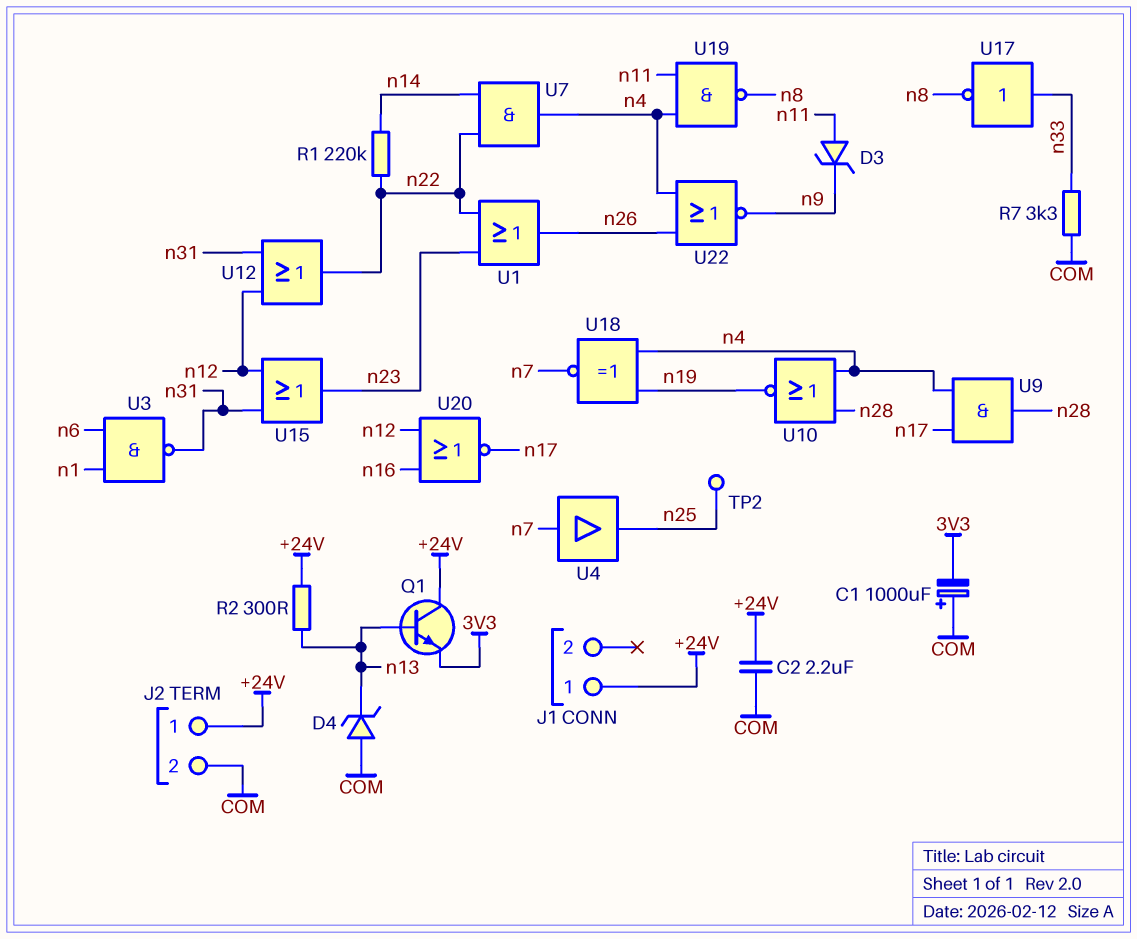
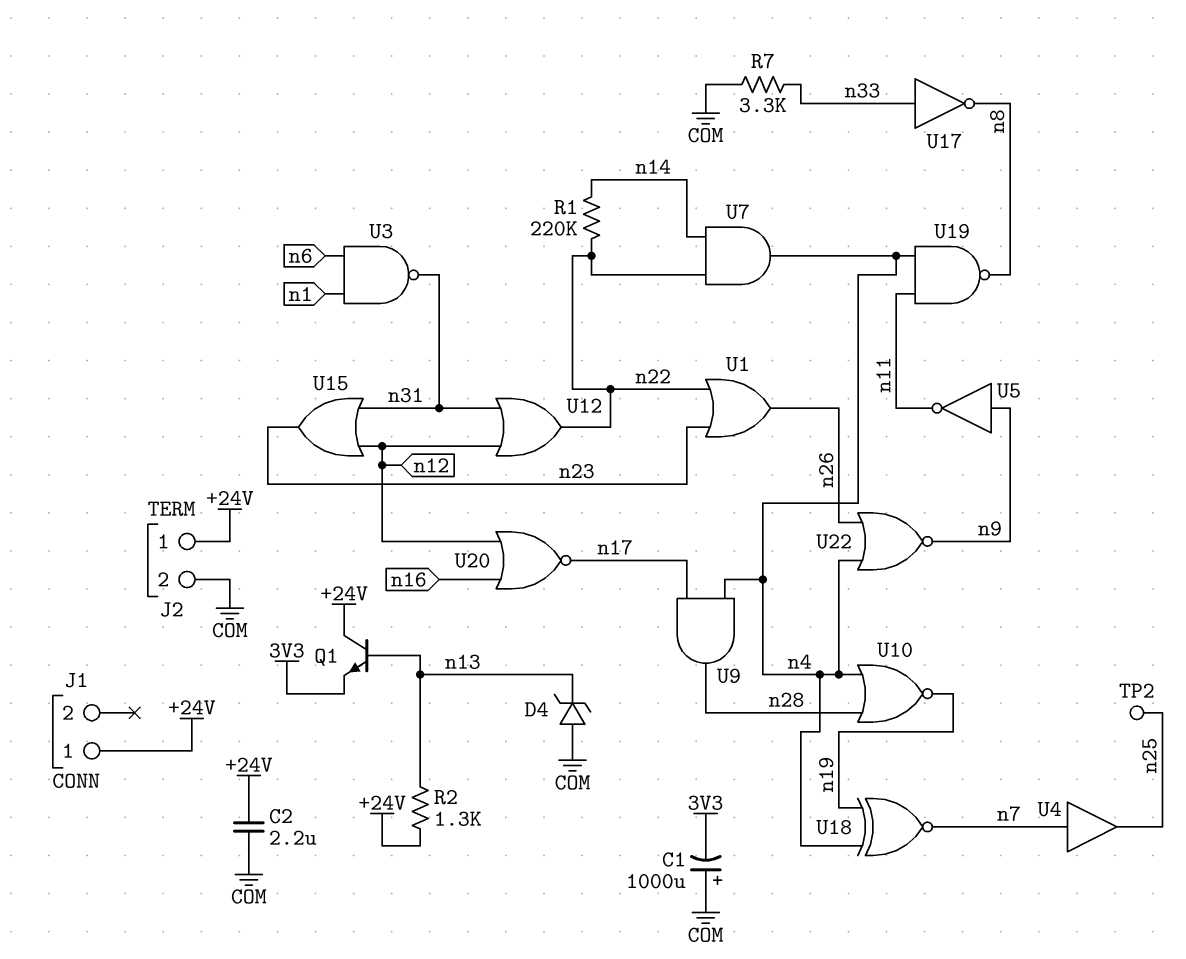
D3: zener (A n11, K n9) -> none
R2: 300 (+24V, n13) -> 1.3k (+24V, n13)
U5: none -> NOT (in n9, out n11)

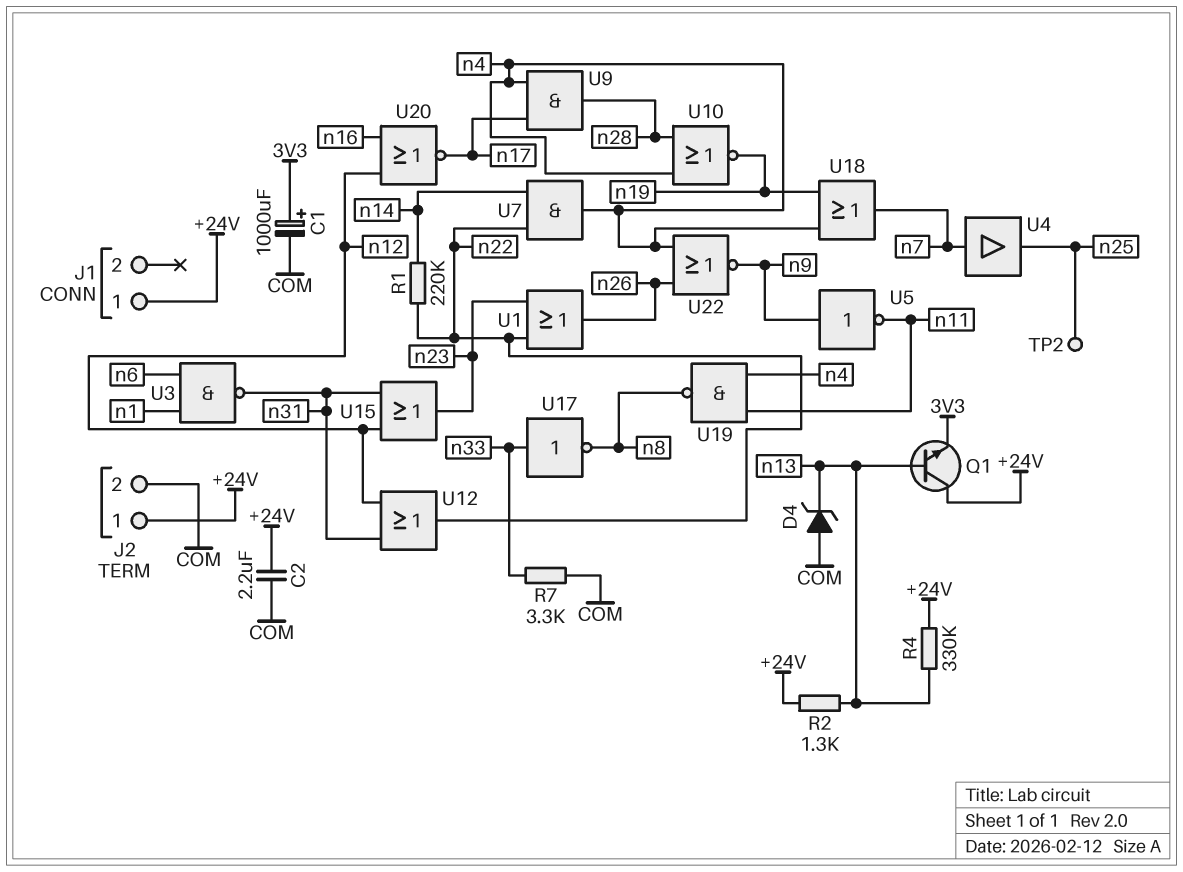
C1: 1000uF (plus COM, minus 3V3) -> 1000uF (plus 3V3, minus COM)
R4: none -> 330k (+24V, n13)
U18: XNOR (in n4, in n19, out n7) -> OR (in n4, in n19, out n7)

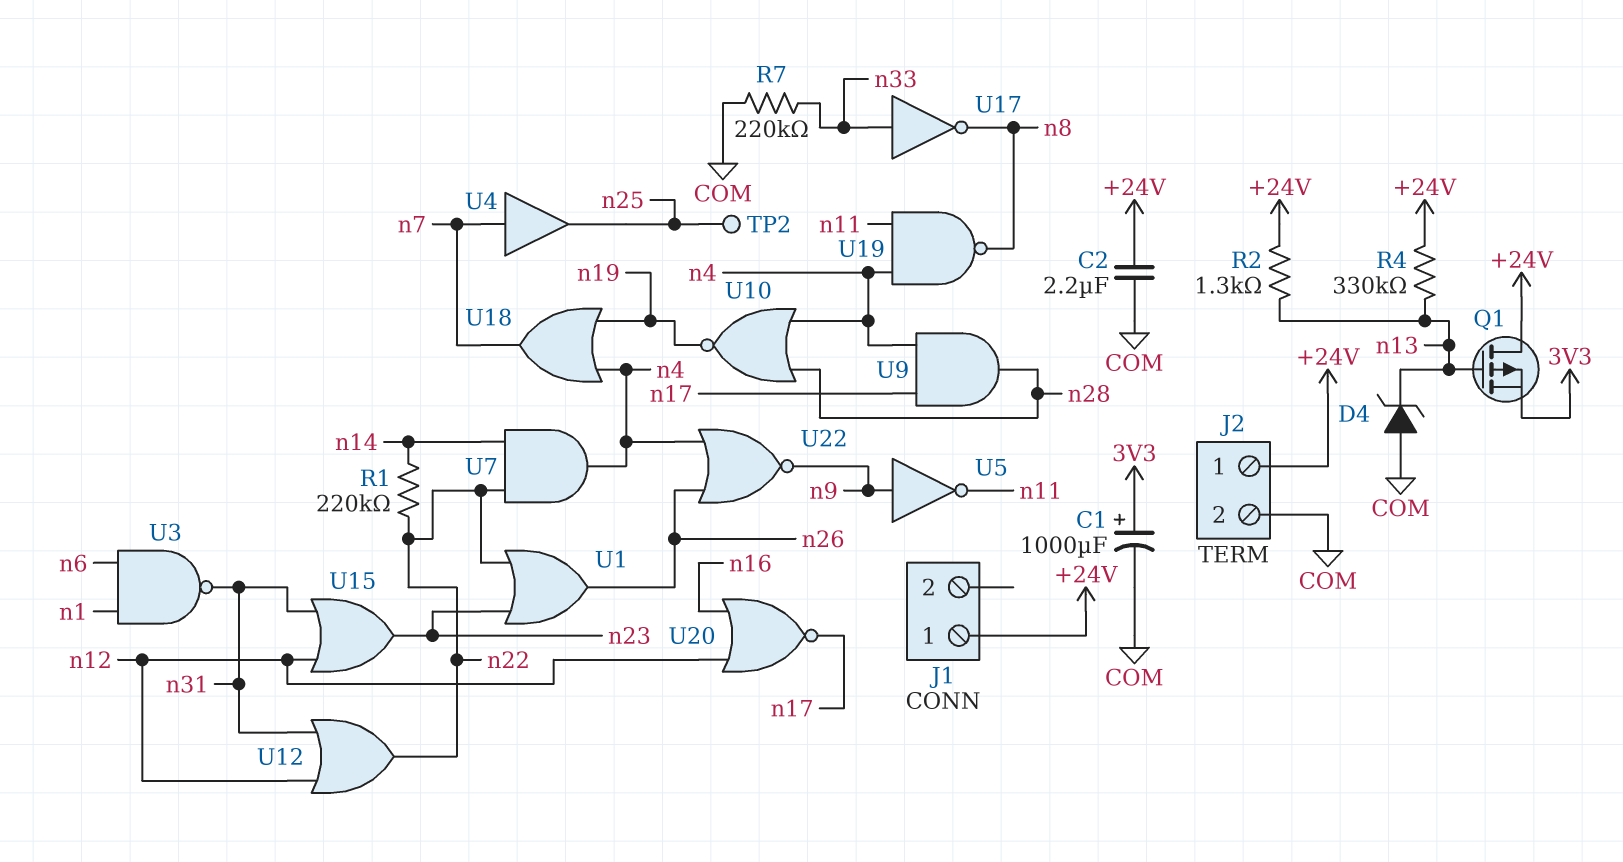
Q1: NPN (B n13, C +24V, E 3V3) -> PMOS (G n13, D +24V, S 3V3)
R7: 3.3k (COM, n33) -> 220k (COM, n33)

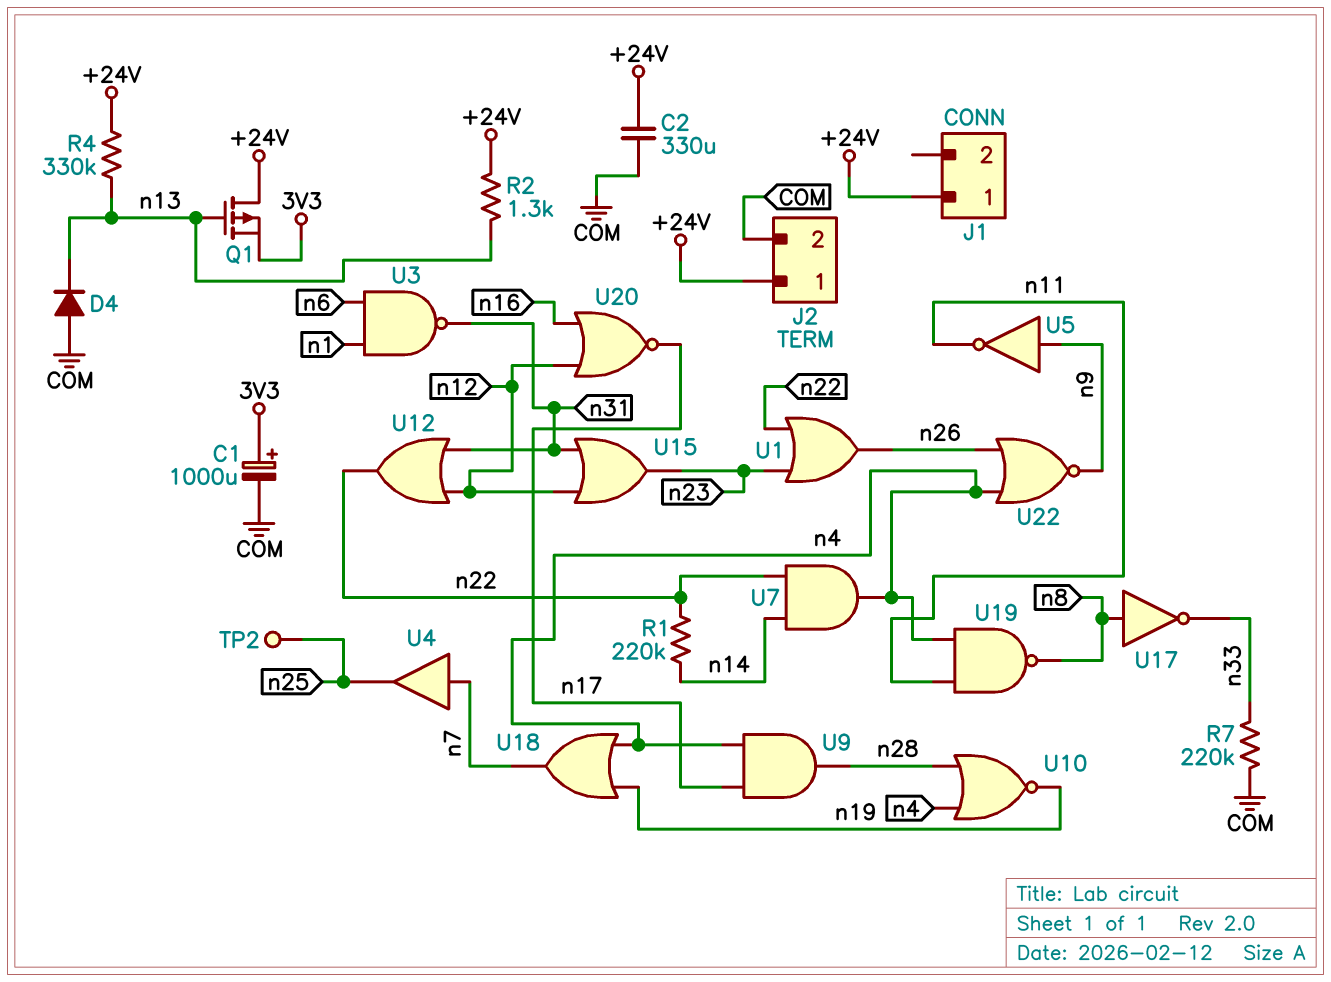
C2: 2.2uF (+24V, COM) -> 330uF (+24V, COM)
D4: zener (A COM, K n13) -> diode (A COM, K n13)
U17: NOT (in n33, out n8) -> NOT (in n8, out n33)

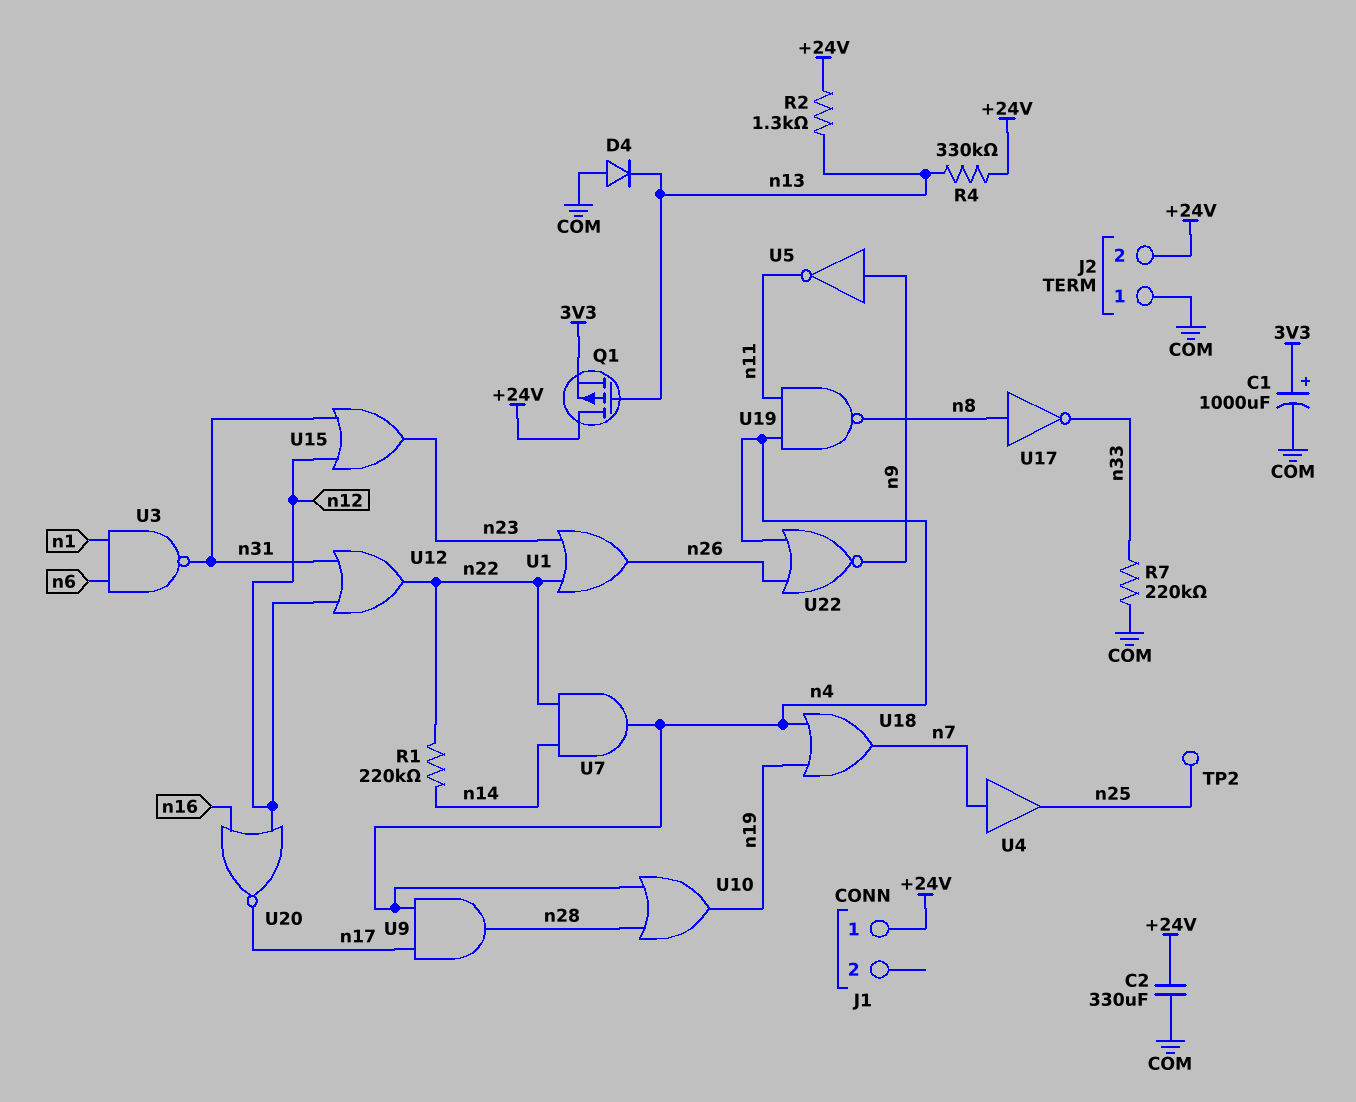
J2 pin 1: +24V -> COM
J2 pin 2: COM -> +24V
U10: NOR (in n4, in n28, out n19) -> OR (in n4, in n28, out n19)

